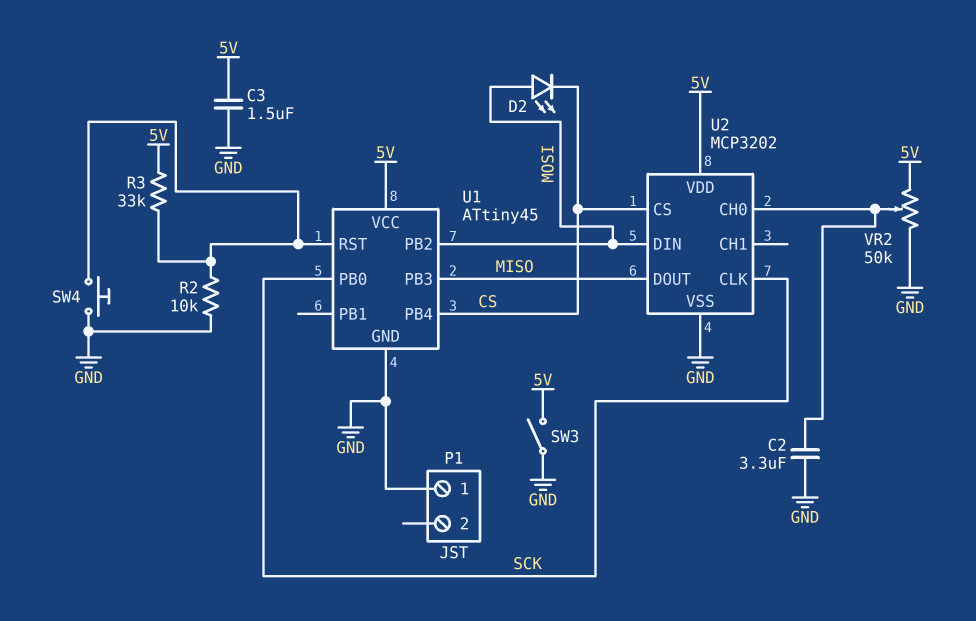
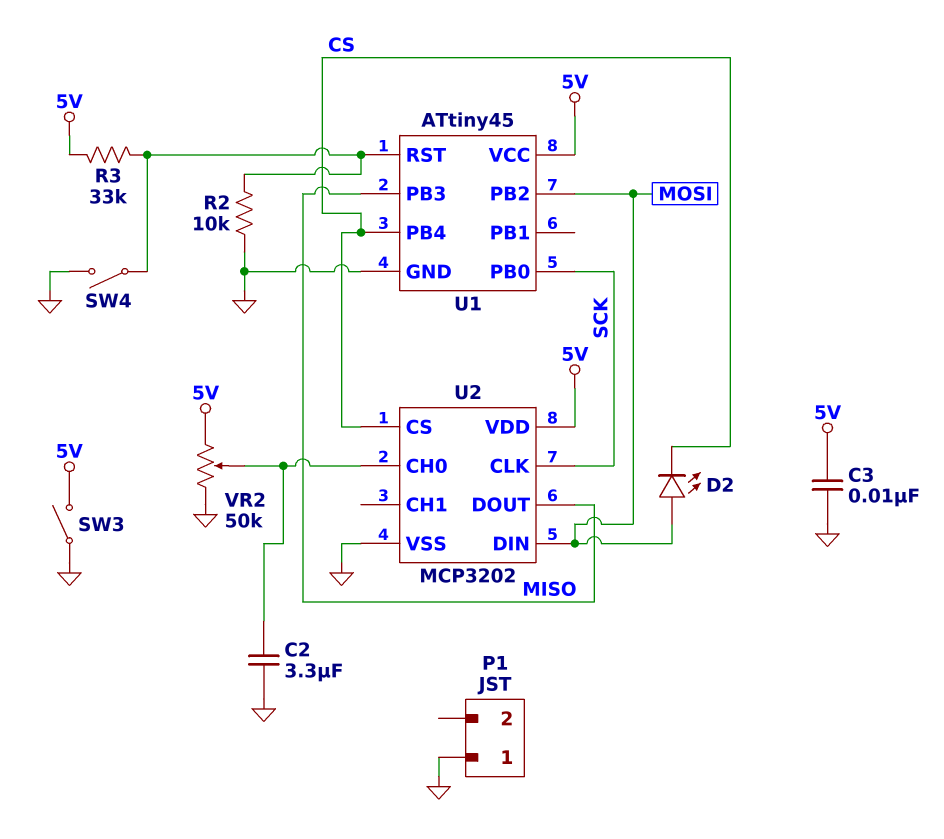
C3: 1.5uF (5V, GND) -> 10nF (5V, GND)
SW4: button (GND, U1/RST) -> switch (GND, U1/RST)

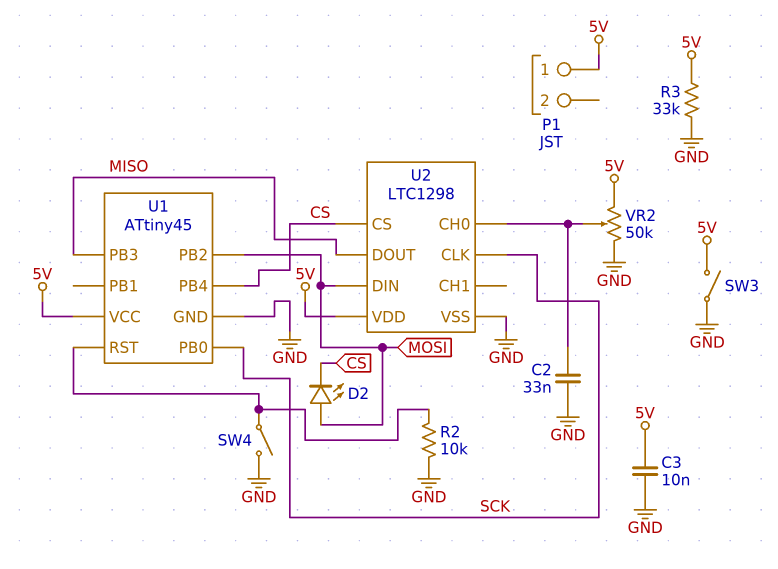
C2: 3.3uF (GND, U2/CH0) -> 33nF (GND, U2/CH0)
P1 pin 1: GND -> 5V
R3: 33k (5V, U1/RST) -> 33k (5V, GND)
U2: MCP3202 -> LTC1298

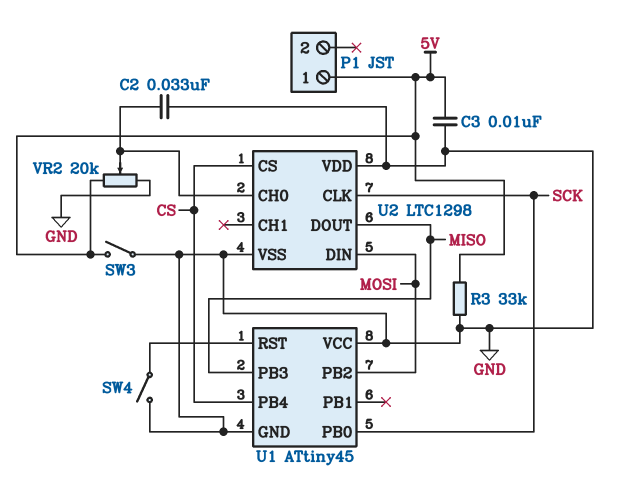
D2: LED (A MOSI, K CS) -> none
R2: 10k (GND, U1/RST) -> none
U1 pin VCC: 5V -> GND
U2 pin VDD: 5V -> GND
VR2: 50k (5V, GND, wiper U2/CH0) -> 20k (5V, GND, wiper U2/CH0)

